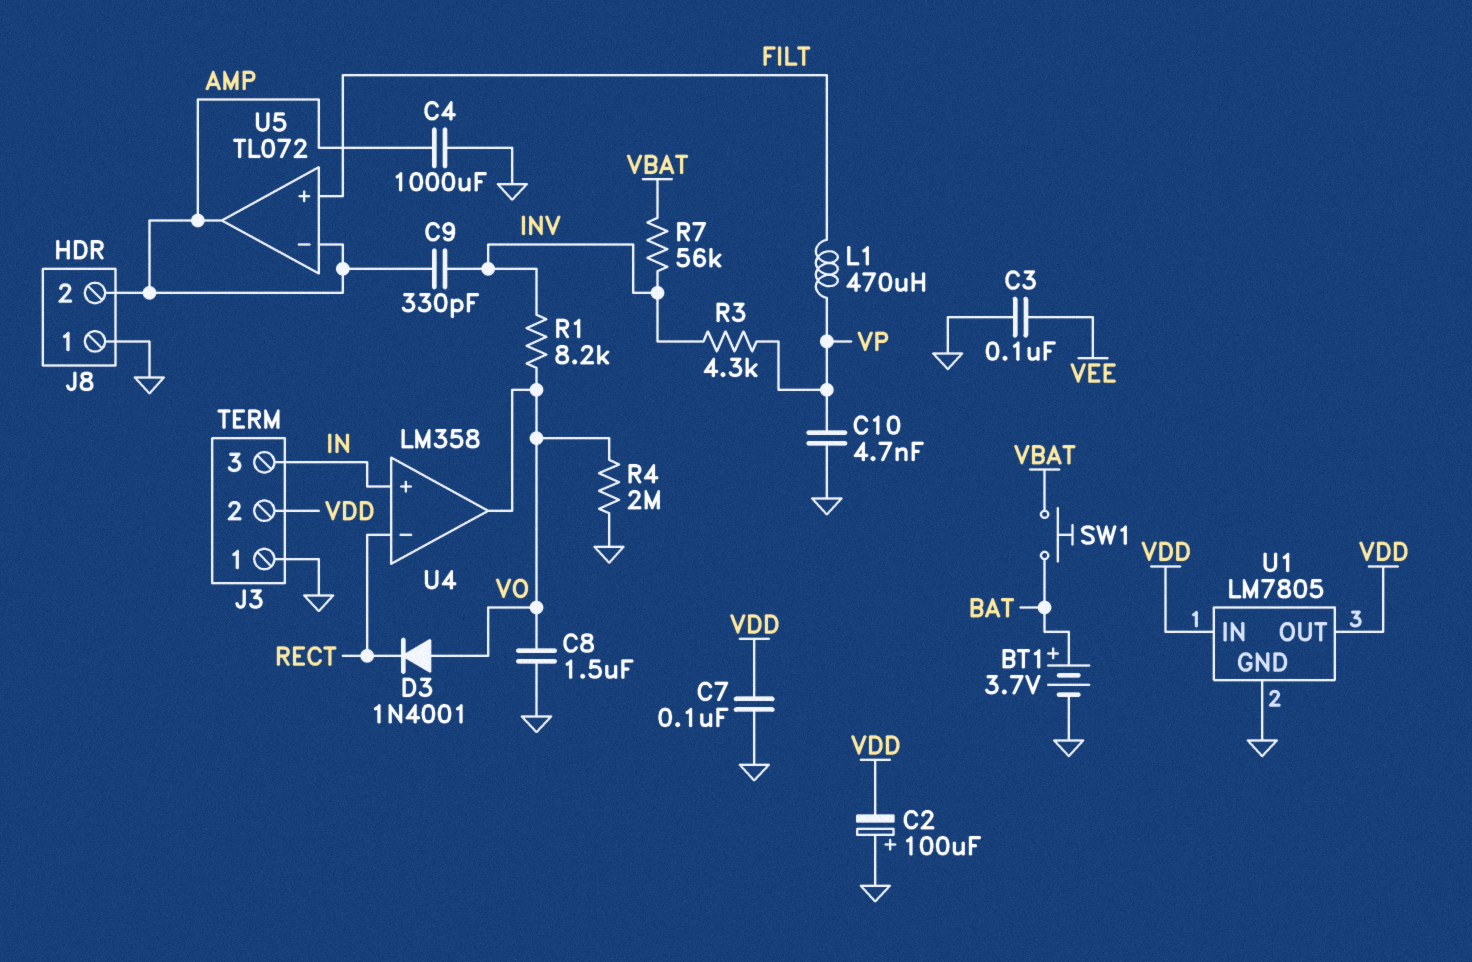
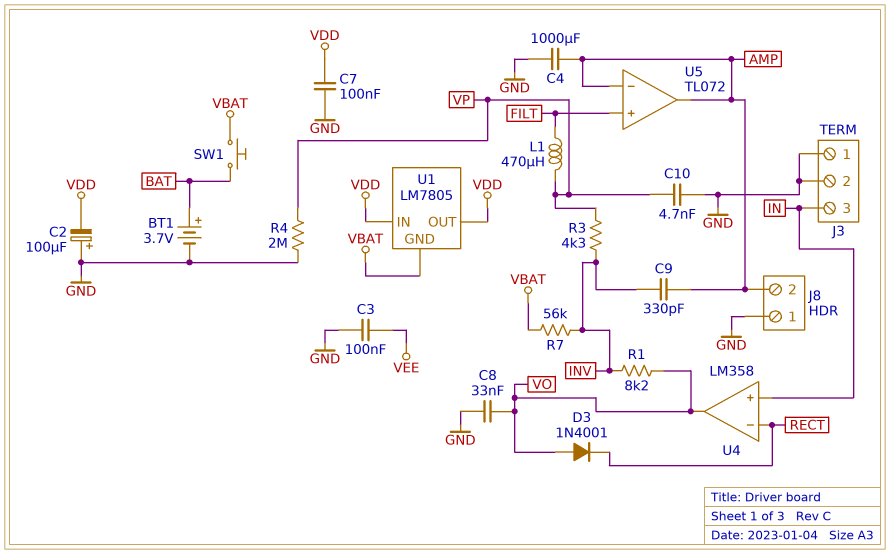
C8: 1.5uF (GND, VO) -> 33nF (GND, VO)
J3 pin 2: VDD -> GND
R4: 2M (GND, VO) -> 2M (GND, VP)
U1 pin GND: GND -> VBAT

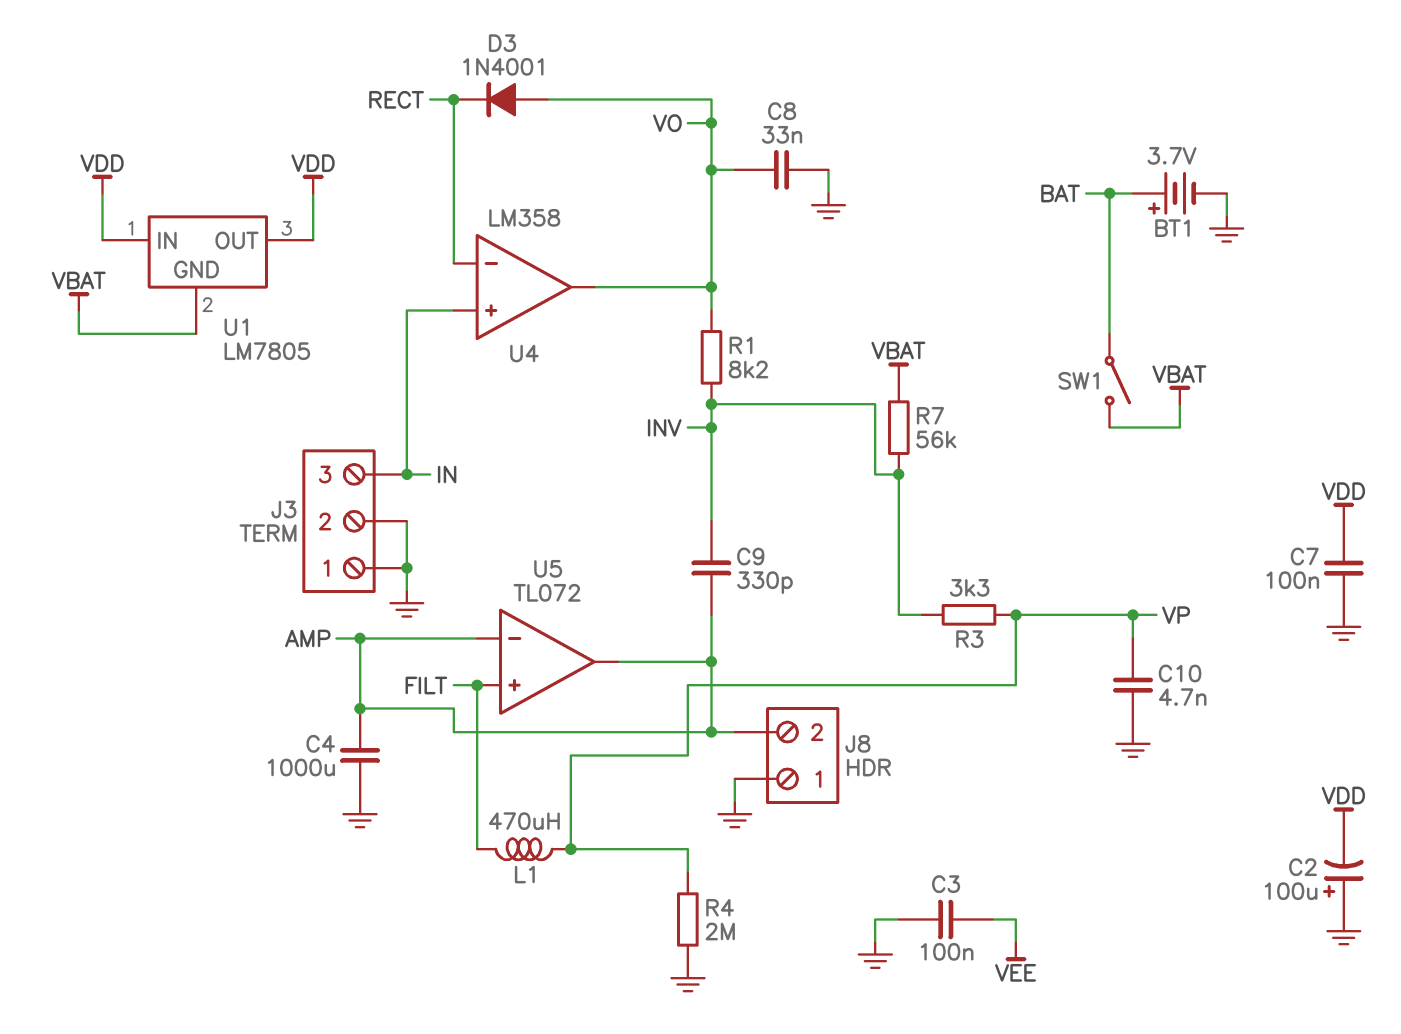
R3: 4.3k (INV, VP) -> 3.3k (INV, VP)
SW1: button (BAT, VBAT) -> switch (BAT, VBAT)

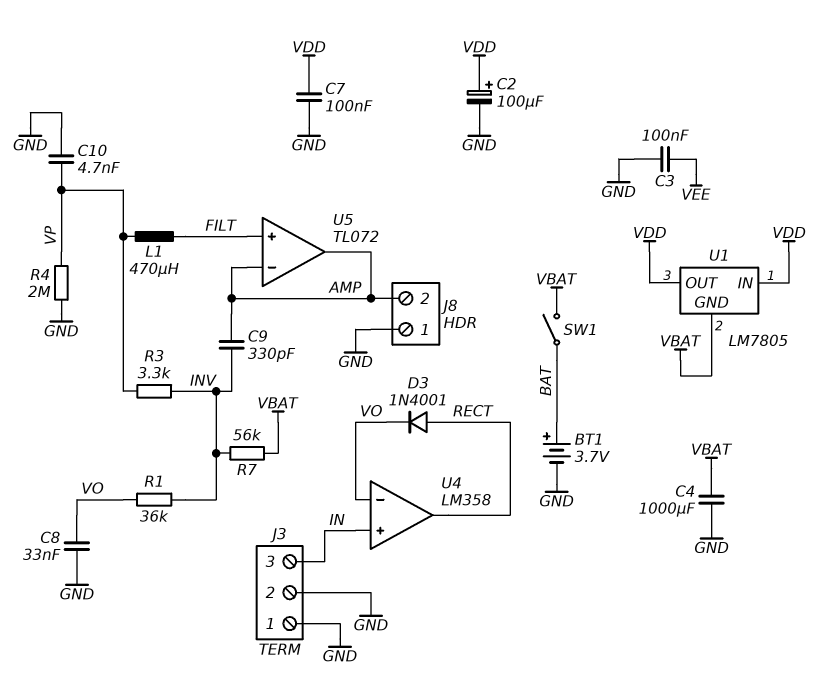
C2: 100uF (plus GND, minus VDD) -> 100uF (plus VDD, minus GND)
C4: 1000uF (AMP, GND) -> 1000uF (GND, VBAT)
D3: diode 1N4001 (A VO, K RECT) -> diode 1N4001 (A RECT, K VO)
R1: 8.2k (INV, VO) -> 36k (INV, VO)
U4 pin in-: RECT -> VO
U4 pin out: VO -> RECT

